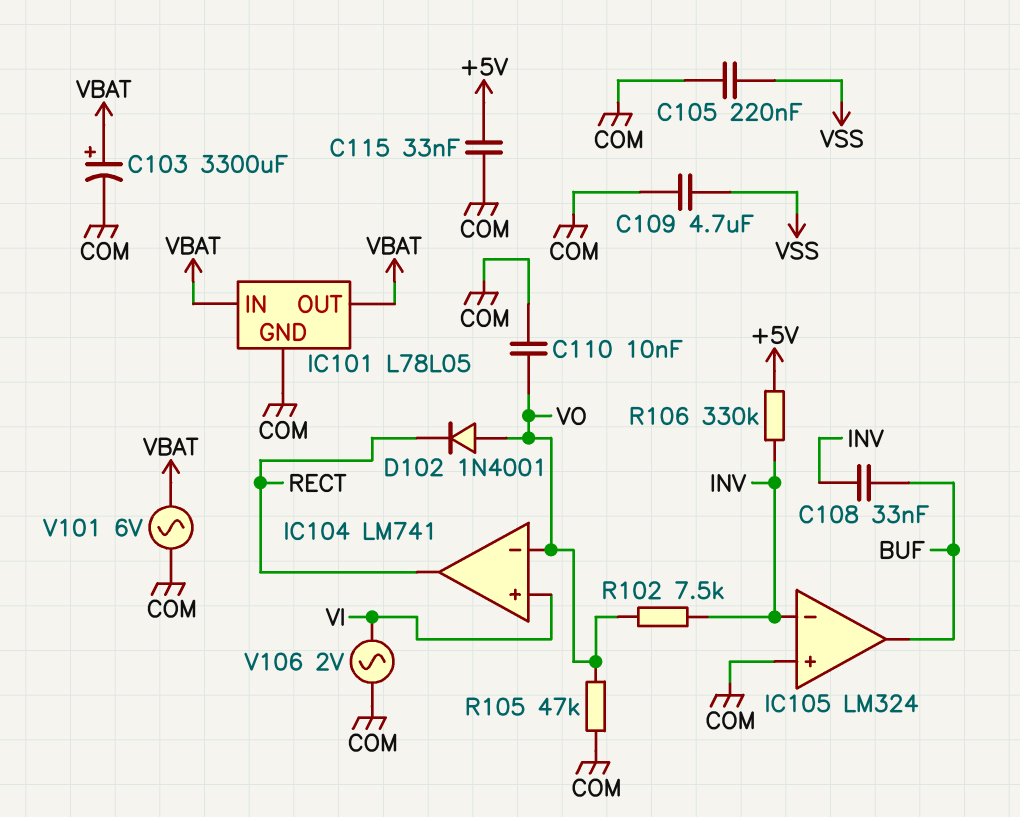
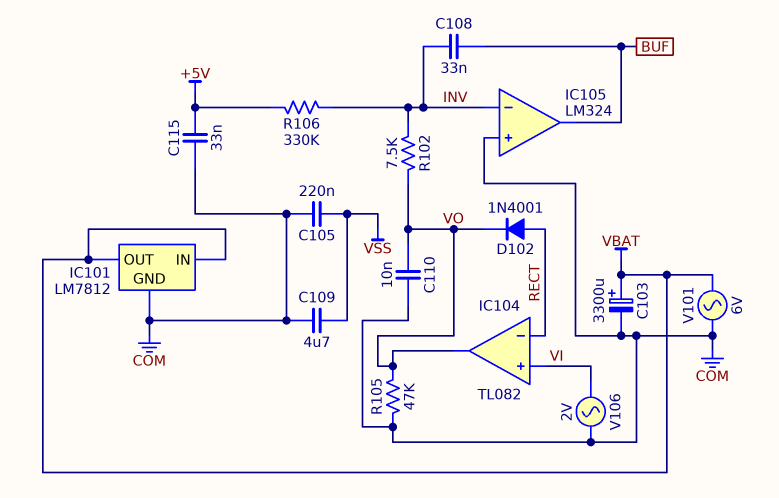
D102: diode 1N4001 (A VO, K RECT) -> diode 1N4001 (A RECT, K VO)
IC101: L78L05 -> LM7812
IC104: LM741 -> TL082
IC104 pin in-: VO -> RECT
IC104 pin out: RECT -> VO

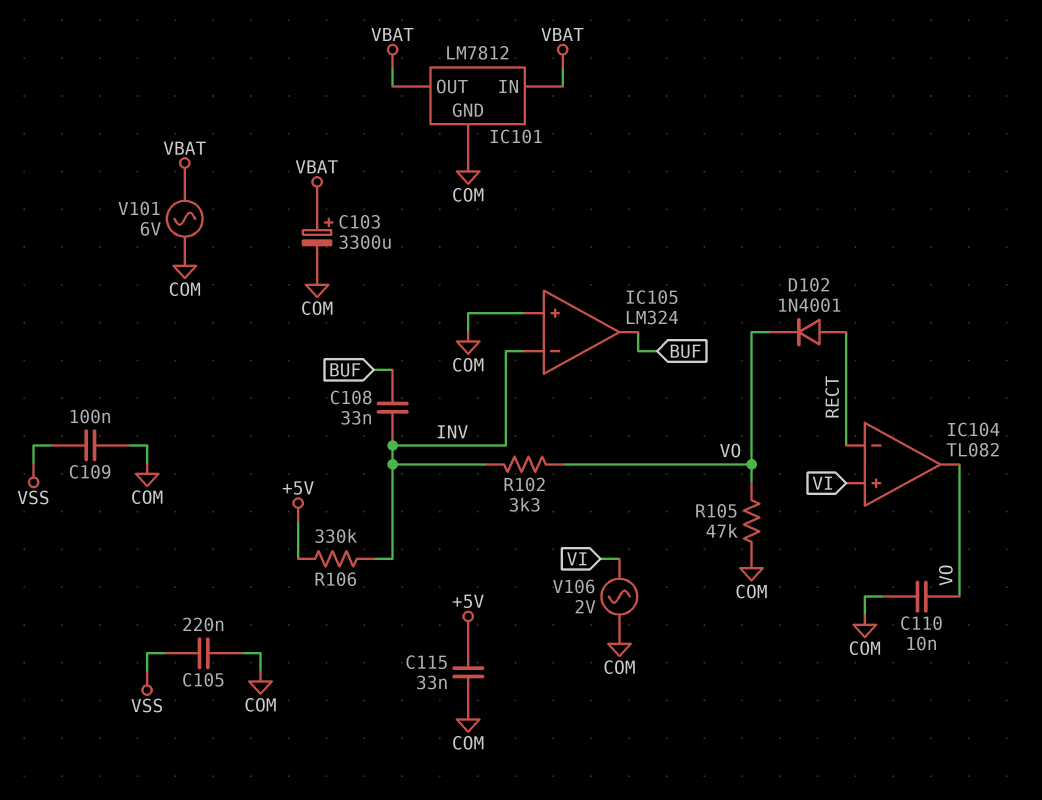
C109: 4.7uF (COM, VSS) -> 100nF (COM, VSS)
R102: 7.5k (INV, VO) -> 3.3k (INV, VO)

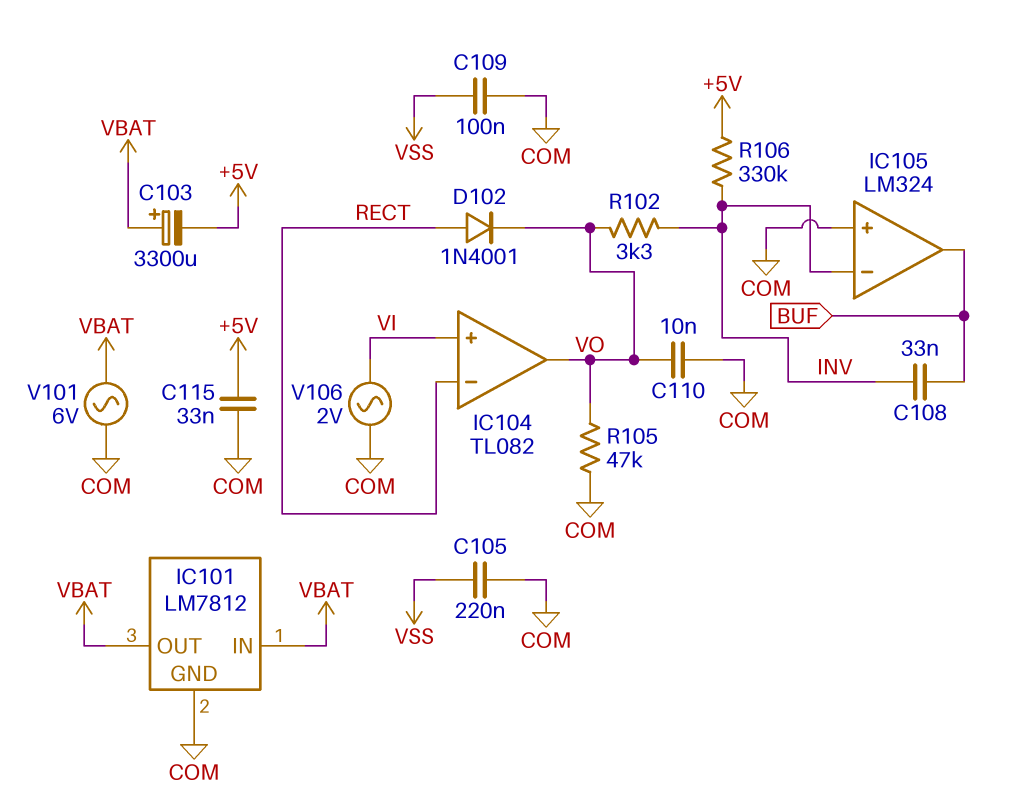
C103: 3300uF (plus VBAT, minus COM) -> 3300uF (plus VBAT, minus +5V)

